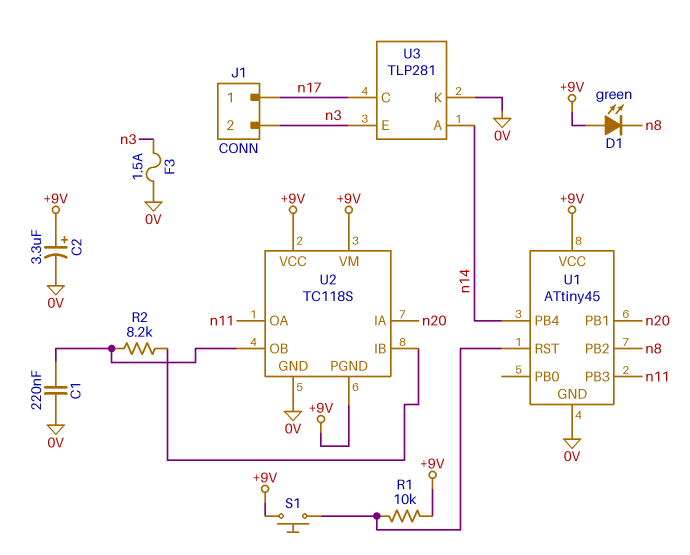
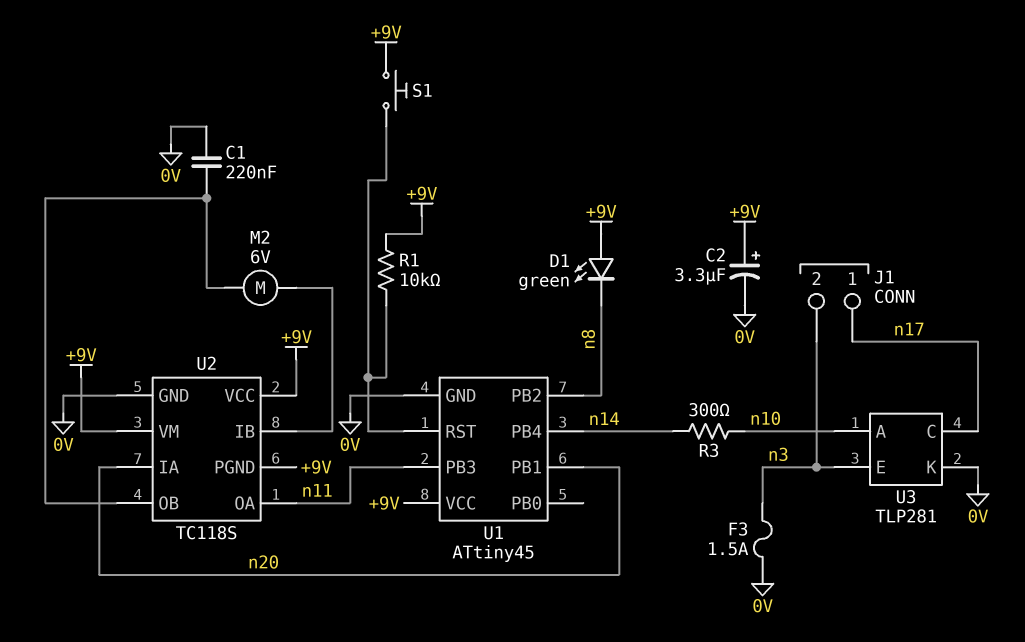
M2: none -> motor 6V (U2/IB, U2/OB)
R2: 8.2k (U2/IB, U2/OB) -> none
R3: none -> 300 (n10, n14)
U3 pin A: n14 -> n10

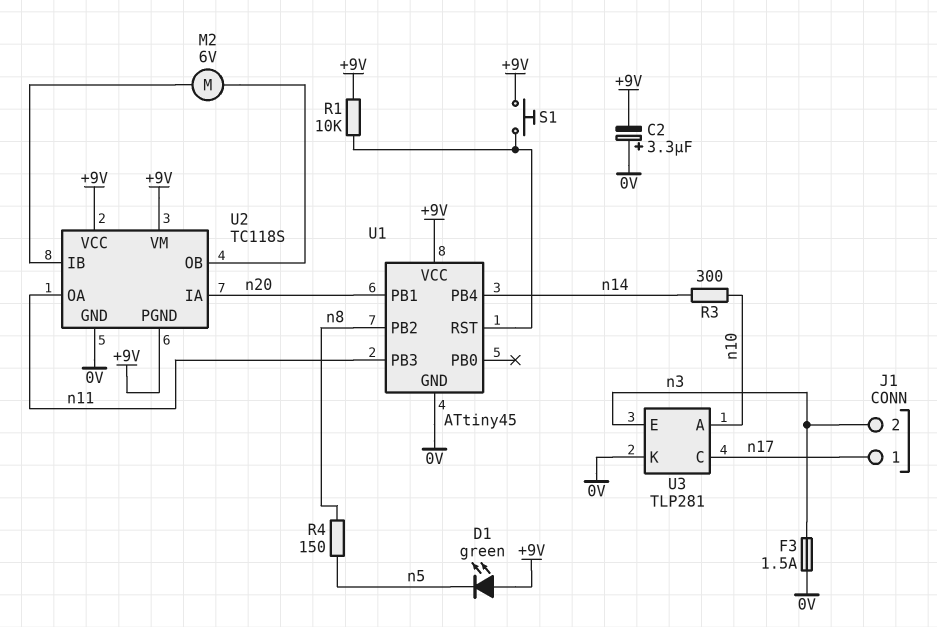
C1: 220nF (0V, U2/OB) -> none
C2: 3.3uF (plus +9V, minus 0V) -> 3.3uF (plus 0V, minus +9V)
D1: LED green (A +9V, K n8) -> LED green (A +9V, K n5)
R4: none -> 150 (n5, n8)

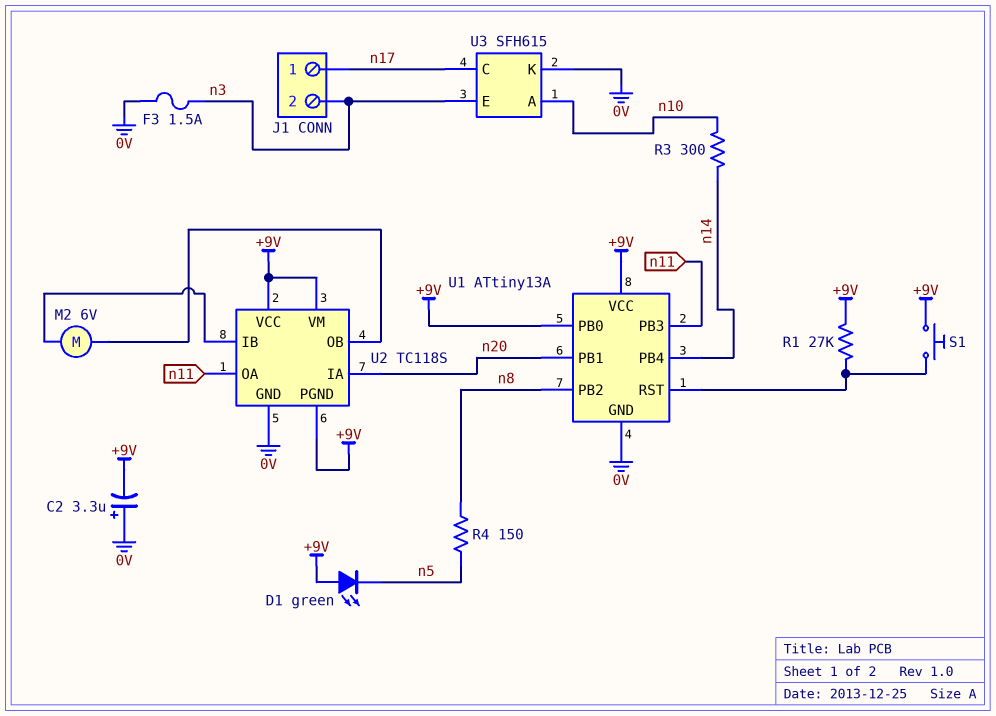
R1: 10k (+9V, U1/RST) -> 27k (+9V, U1/RST)
U1: ATtiny45 -> ATtiny13A
U1 pin PB0: none -> +9V
U3: TLP281 -> SFH615

